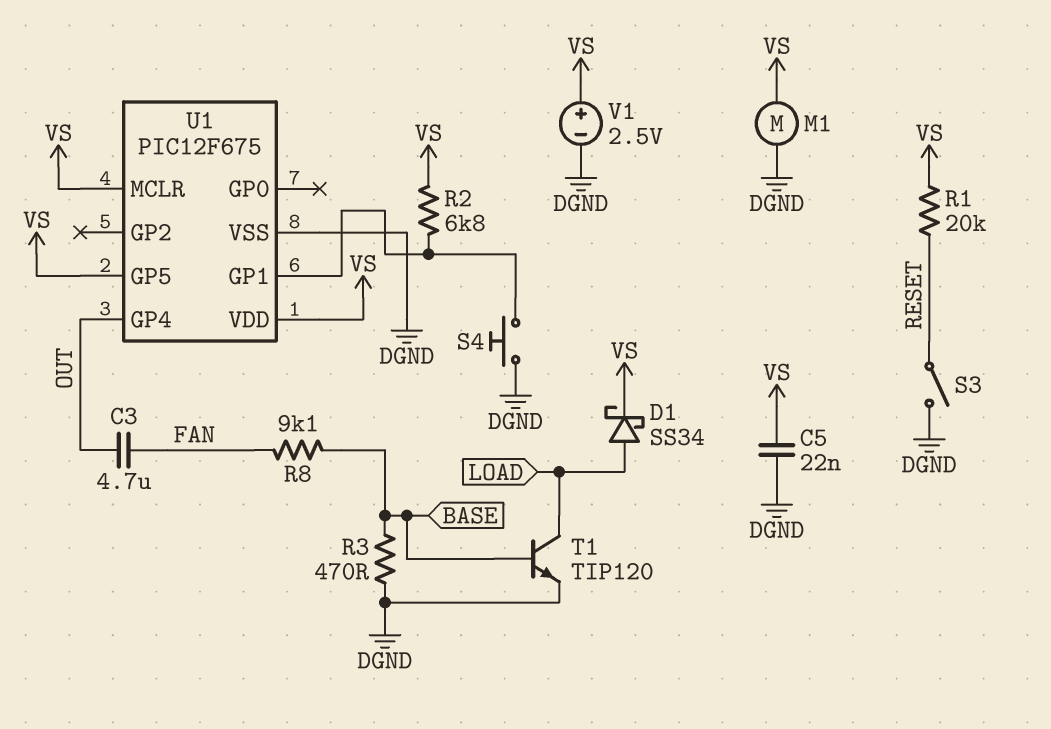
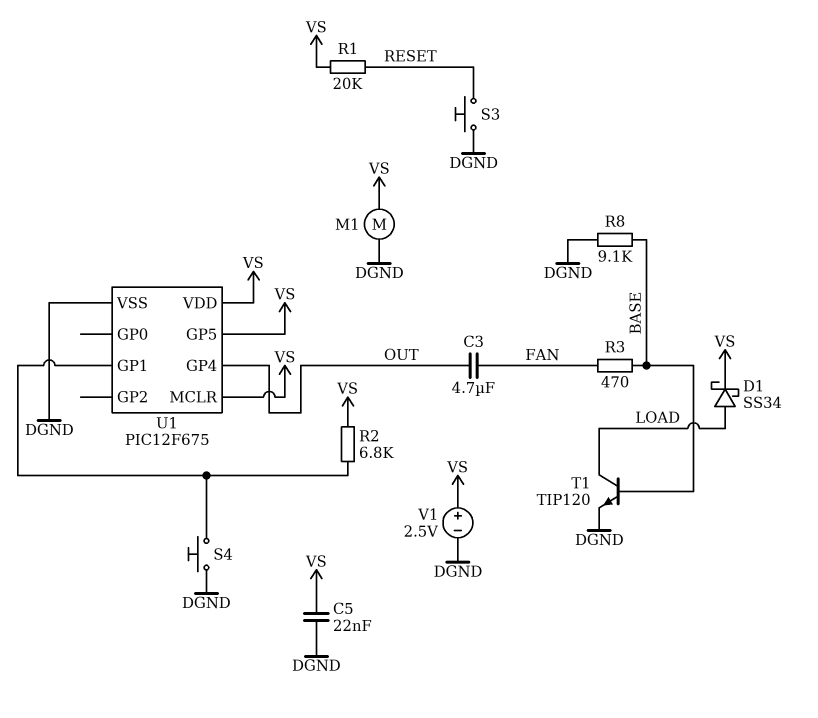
R3: 470 (BASE, DGND) -> 470 (BASE, FAN)
R8: 9.1k (BASE, FAN) -> 9.1k (BASE, DGND)
S3: switch (DGND, RESET) -> button (DGND, RESET)

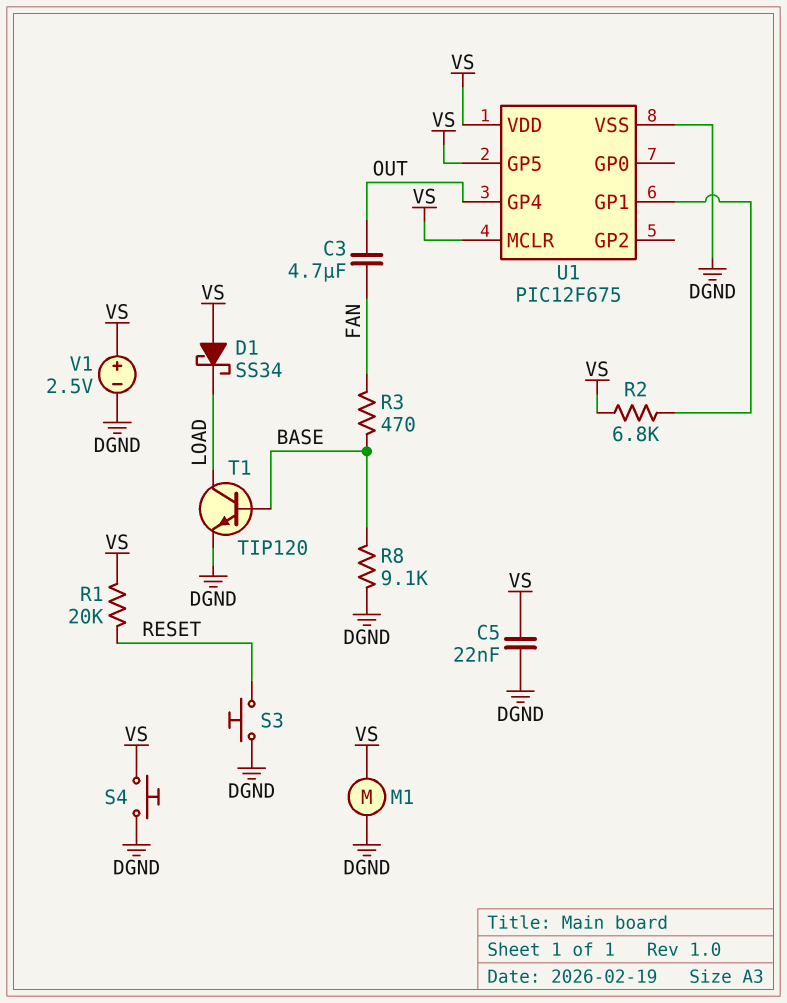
D1: schottky SS34 (A LOAD, K VS) -> schottky SS34 (A VS, K LOAD)
S4: button (DGND, U1/GP1) -> button (DGND, VS)

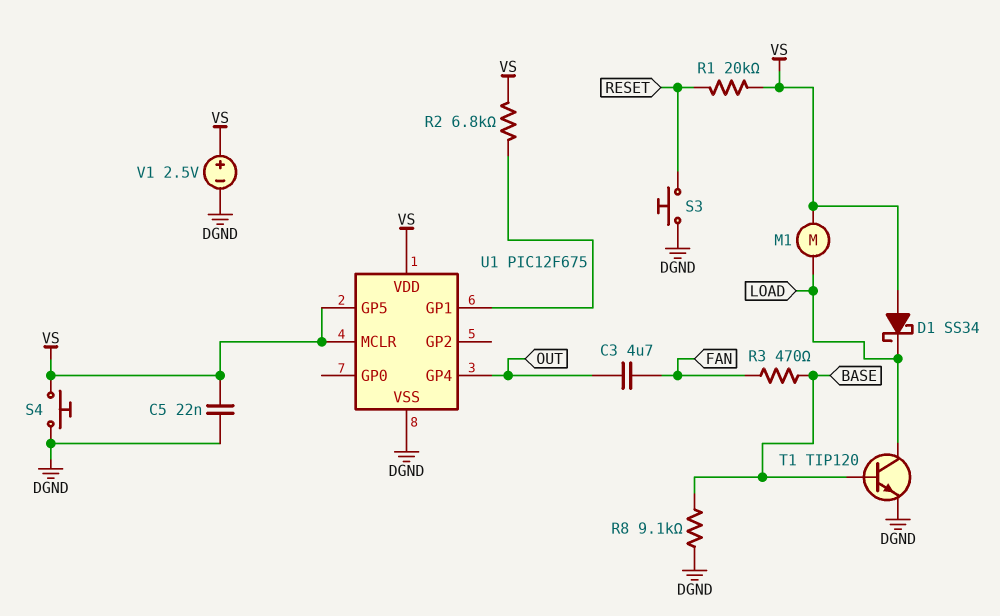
M1: motor (DGND, VS) -> motor (LOAD, VS)

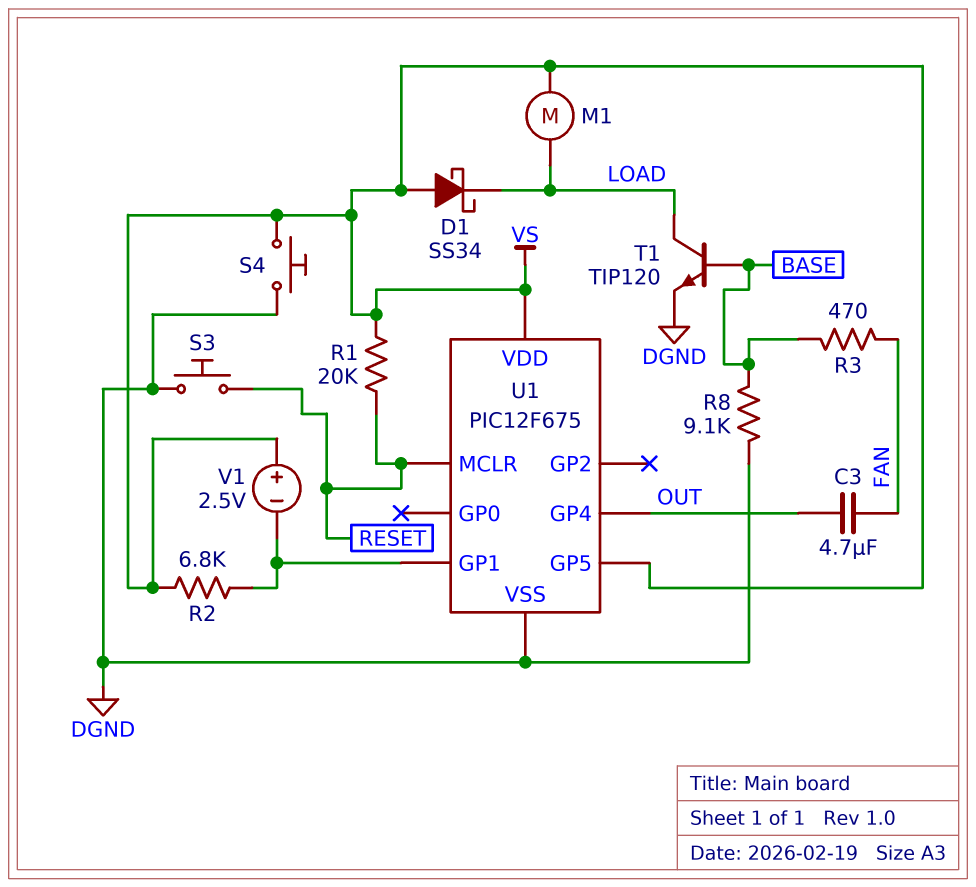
C5: 22nF (DGND, VS) -> none
U1 pin MCLR: VS -> RESET
V1: 2.5V (plus VS, minus DGND) -> 2.5V (plus VS, minus U1/GP1)

